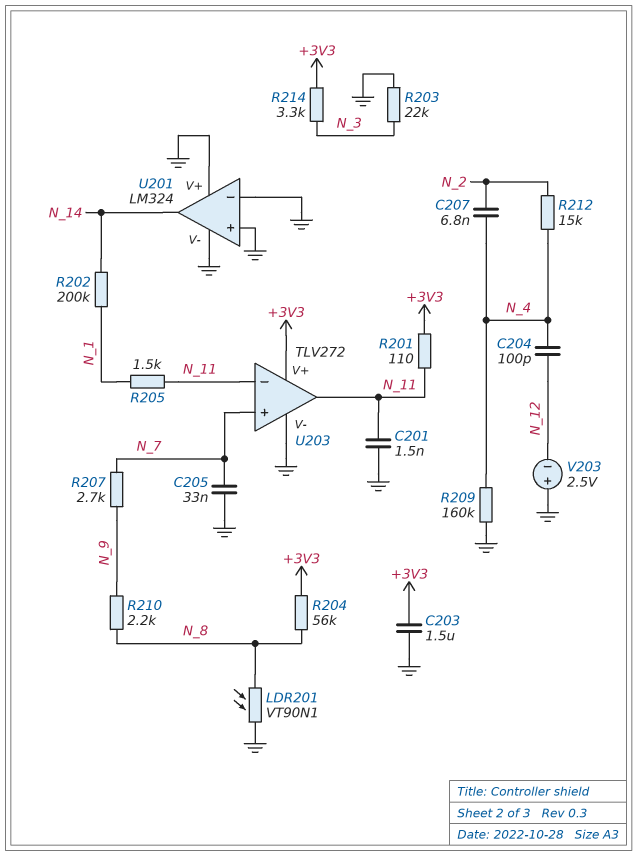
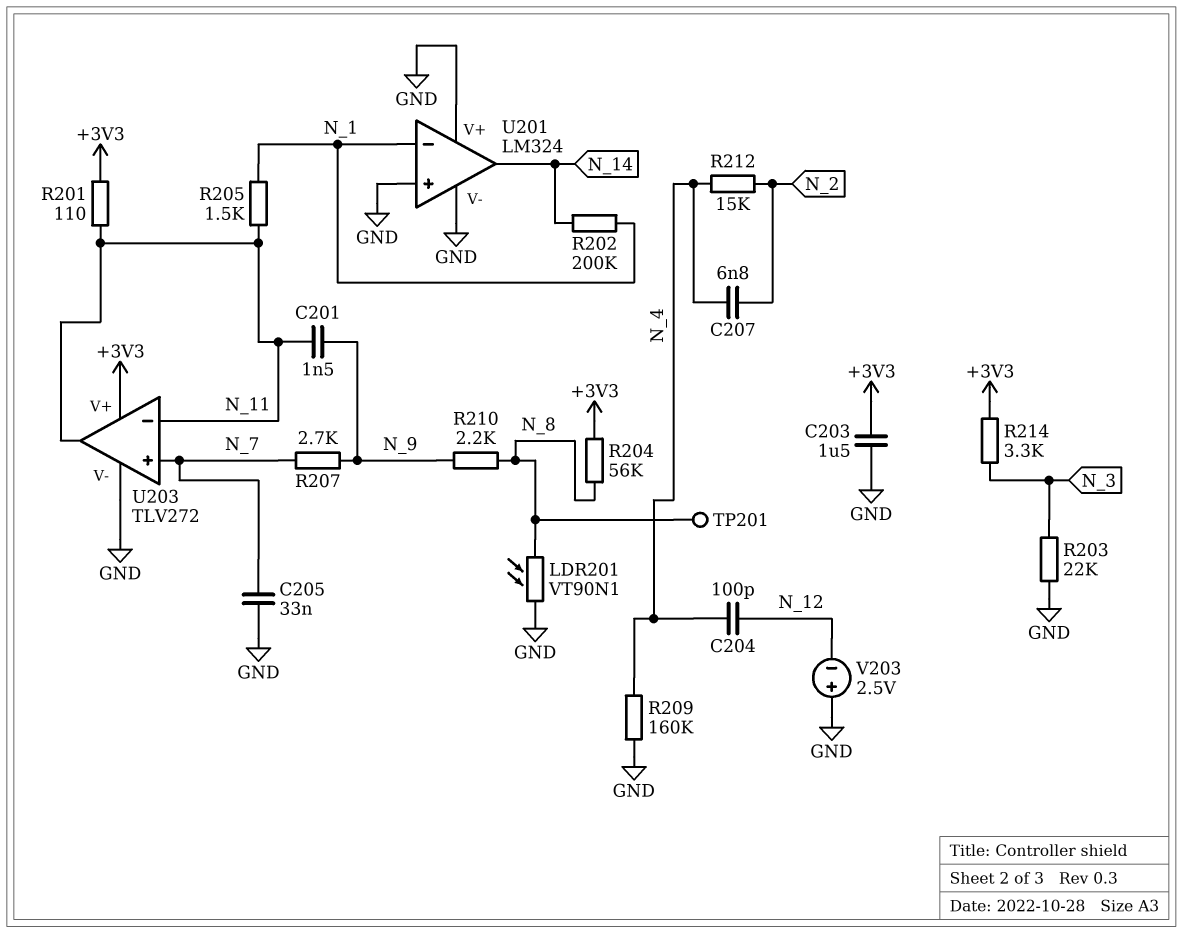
C201: 1.5nF (GND, N_11) -> 1.5nF (N_9, N_11)
TP201: none -> test point (N_8)
U201 pin in-: GND -> N_1

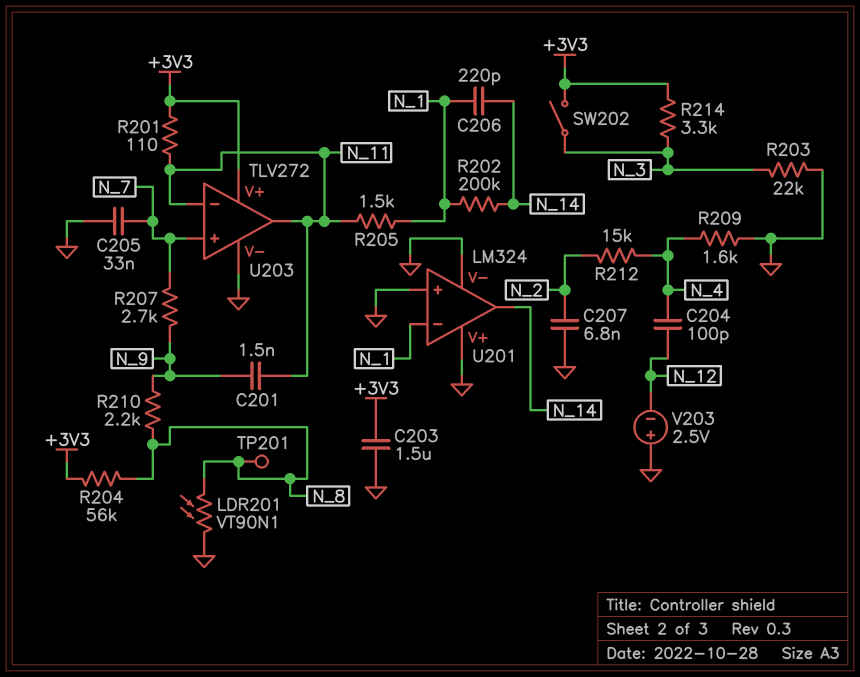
C206: none -> 220pF (N_1, N_14)
C207: 6.8nF (N_2, N_4) -> 6.8nF (GND, N_2)
R209: 160k (GND, N_4) -> 1.6k (GND, N_4)
SW202: none -> switch (+3V3, N_3)

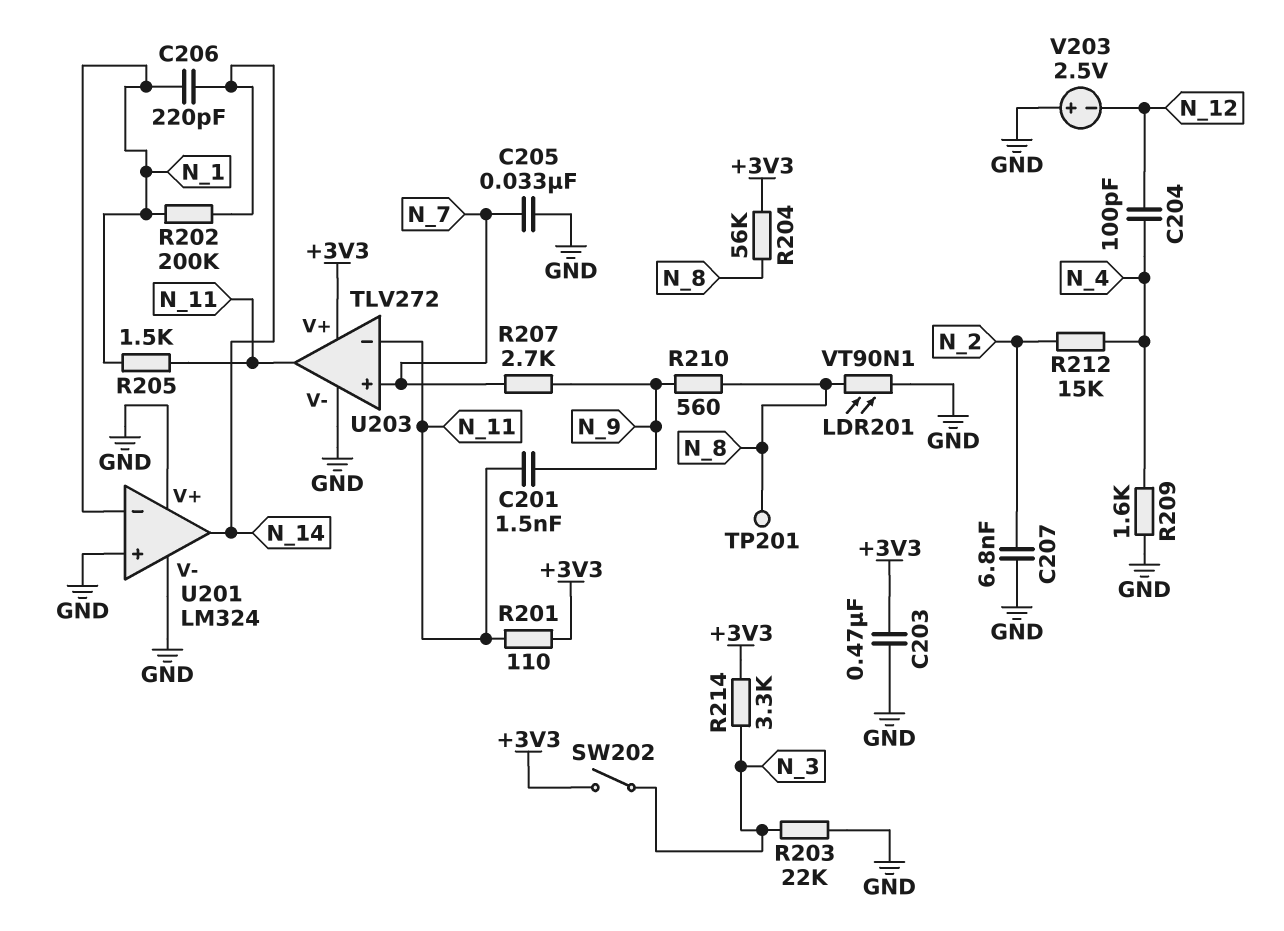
C203: 1.5uF (+3V3, GND) -> 470nF (+3V3, GND)
R210: 2.2k (N_8, N_9) -> 560 (N_8, N_9)

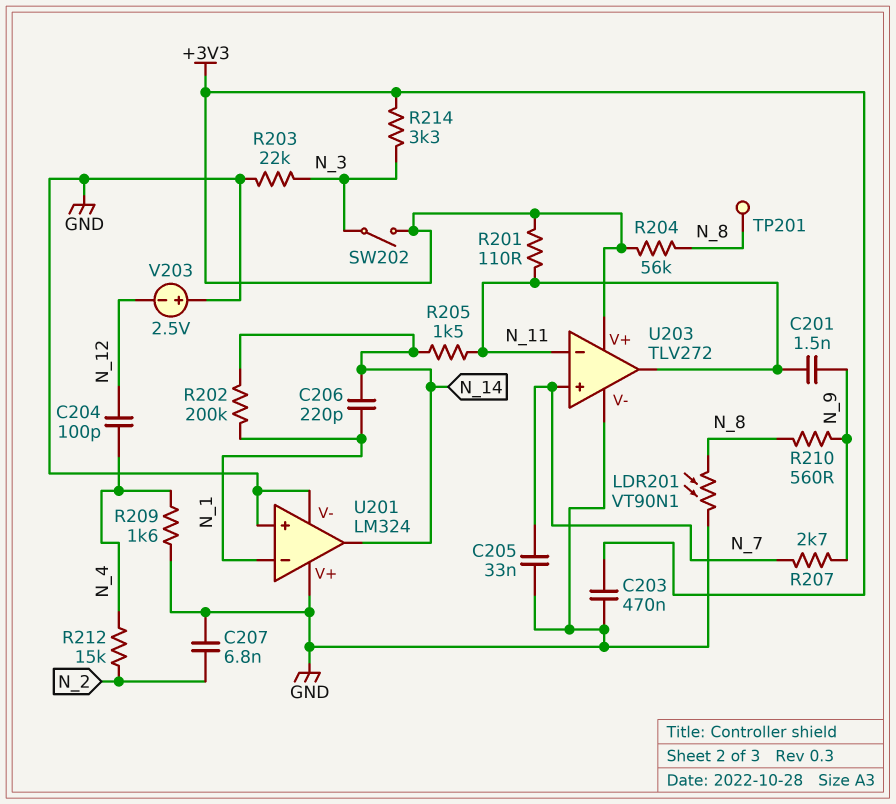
R205: 1.5k (N_1, N_11) -> 1.5k (N_11, N_14)

